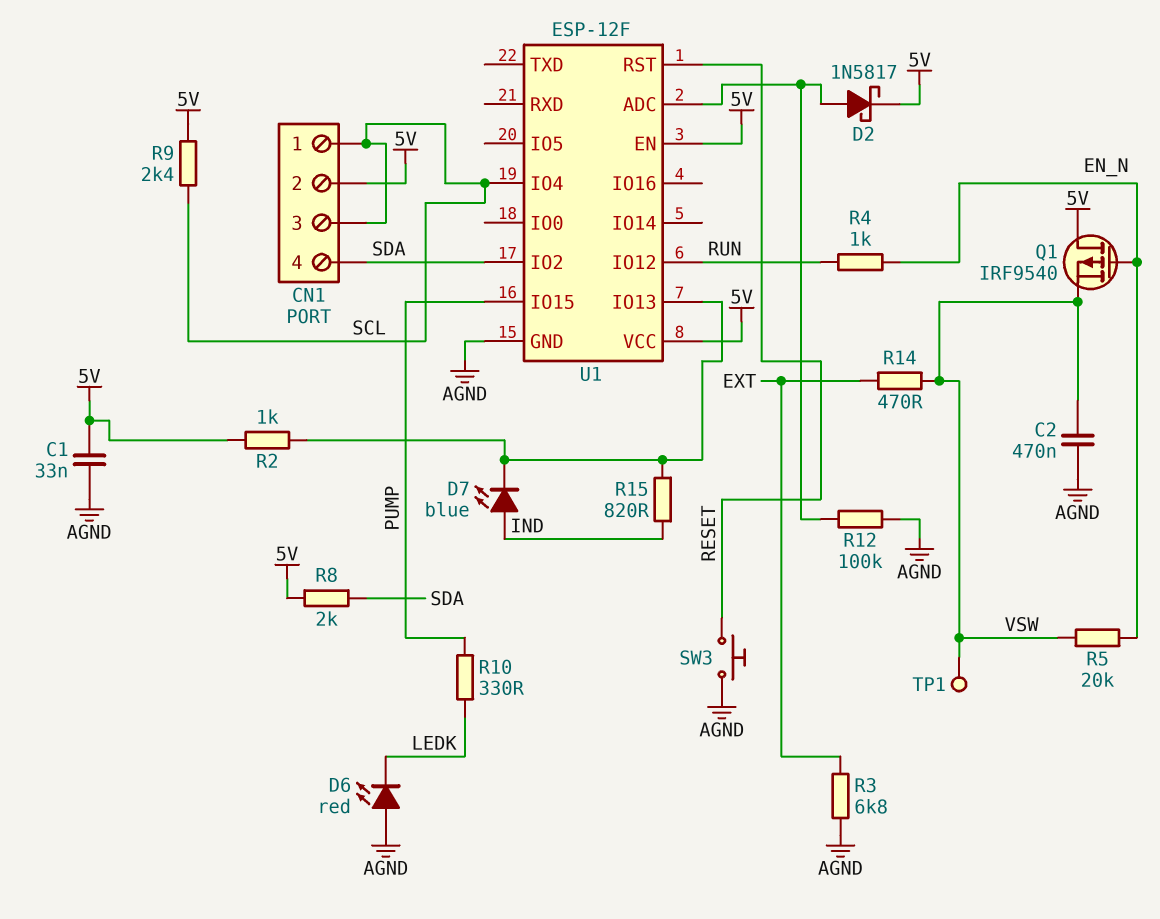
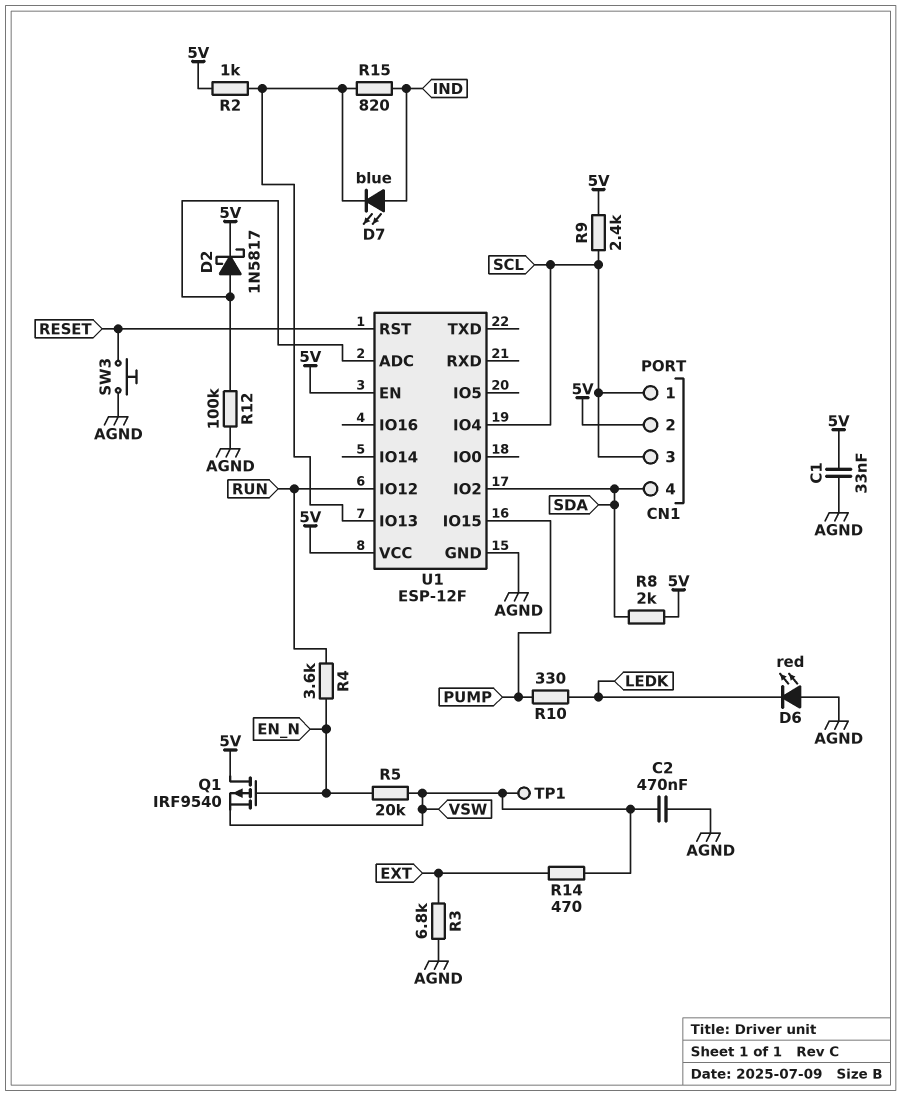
R4: 1k (EN_N, RUN) -> 3.6k (EN_N, RUN)

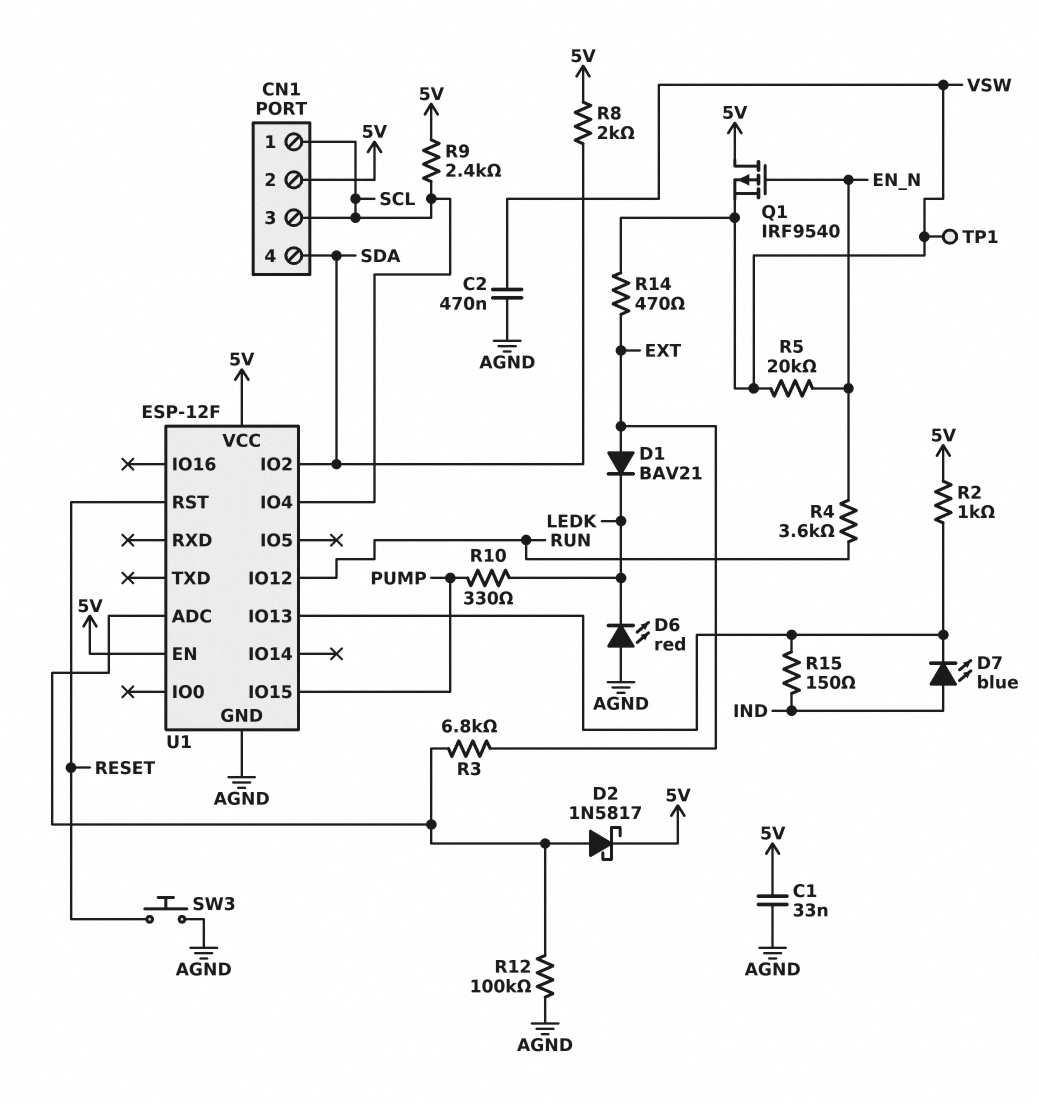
D1: none -> diode BAV21 (A EXT, K LEDK)
R3: 6.8k (AGND, EXT) -> 6.8k (EXT, U1/ADC)
R15: 820 (IND, U1/IO13) -> 150 (IND, U1/IO13)

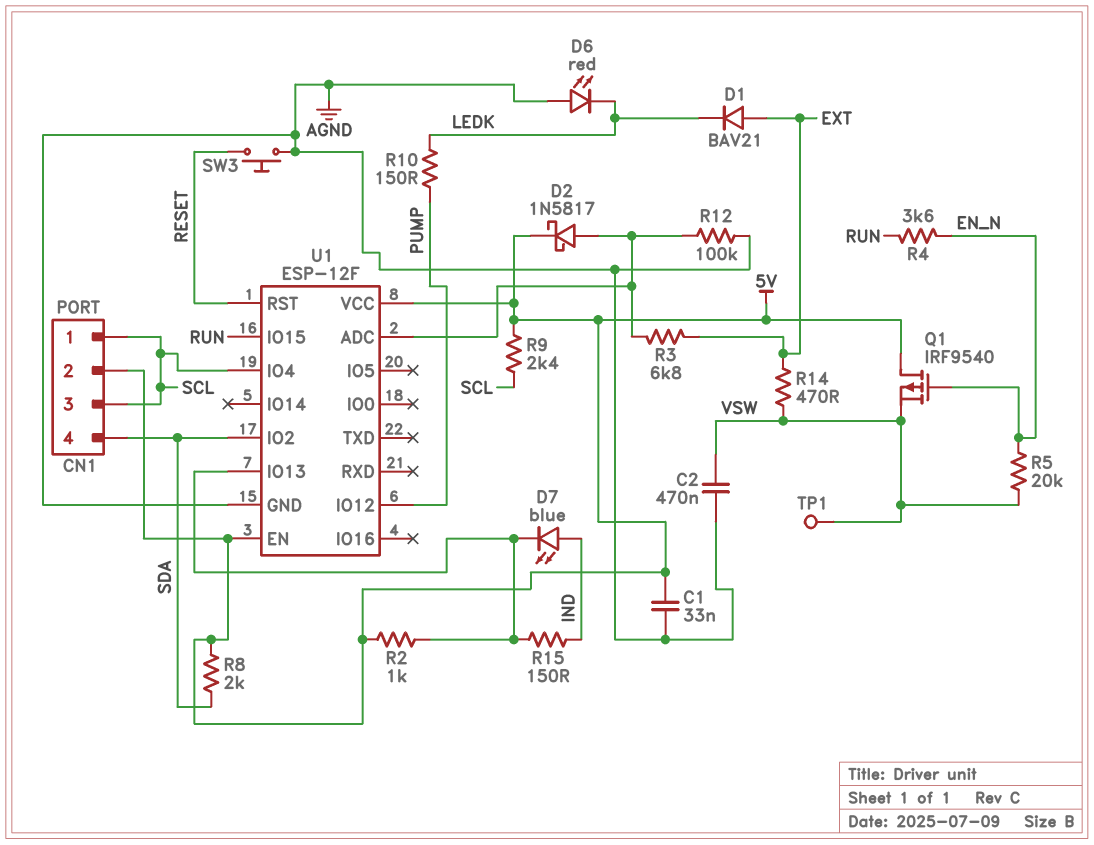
R10: 330 (LEDK, PUMP) -> 150 (LEDK, PUMP)
U1 pin IO12: RUN -> PUMP
U1 pin IO15: PUMP -> RUN

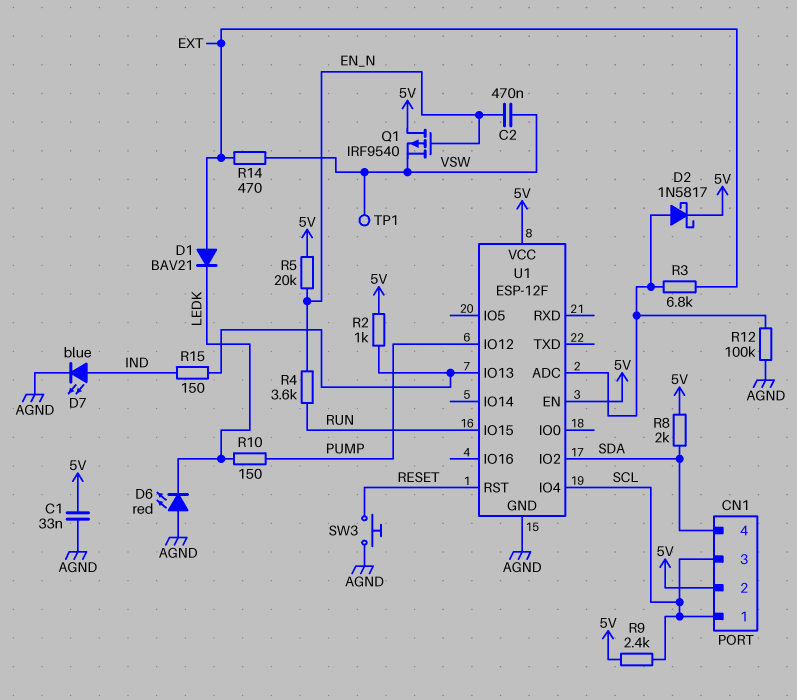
C2: 470nF (AGND, VSW) -> 470nF (EN_N, VSW)
D7: LED blue (A IND, K U1/IO13) -> LED blue (A IND, K AGND)
R5: 20k (EN_N, VSW) -> 20k (5V, EN_N)

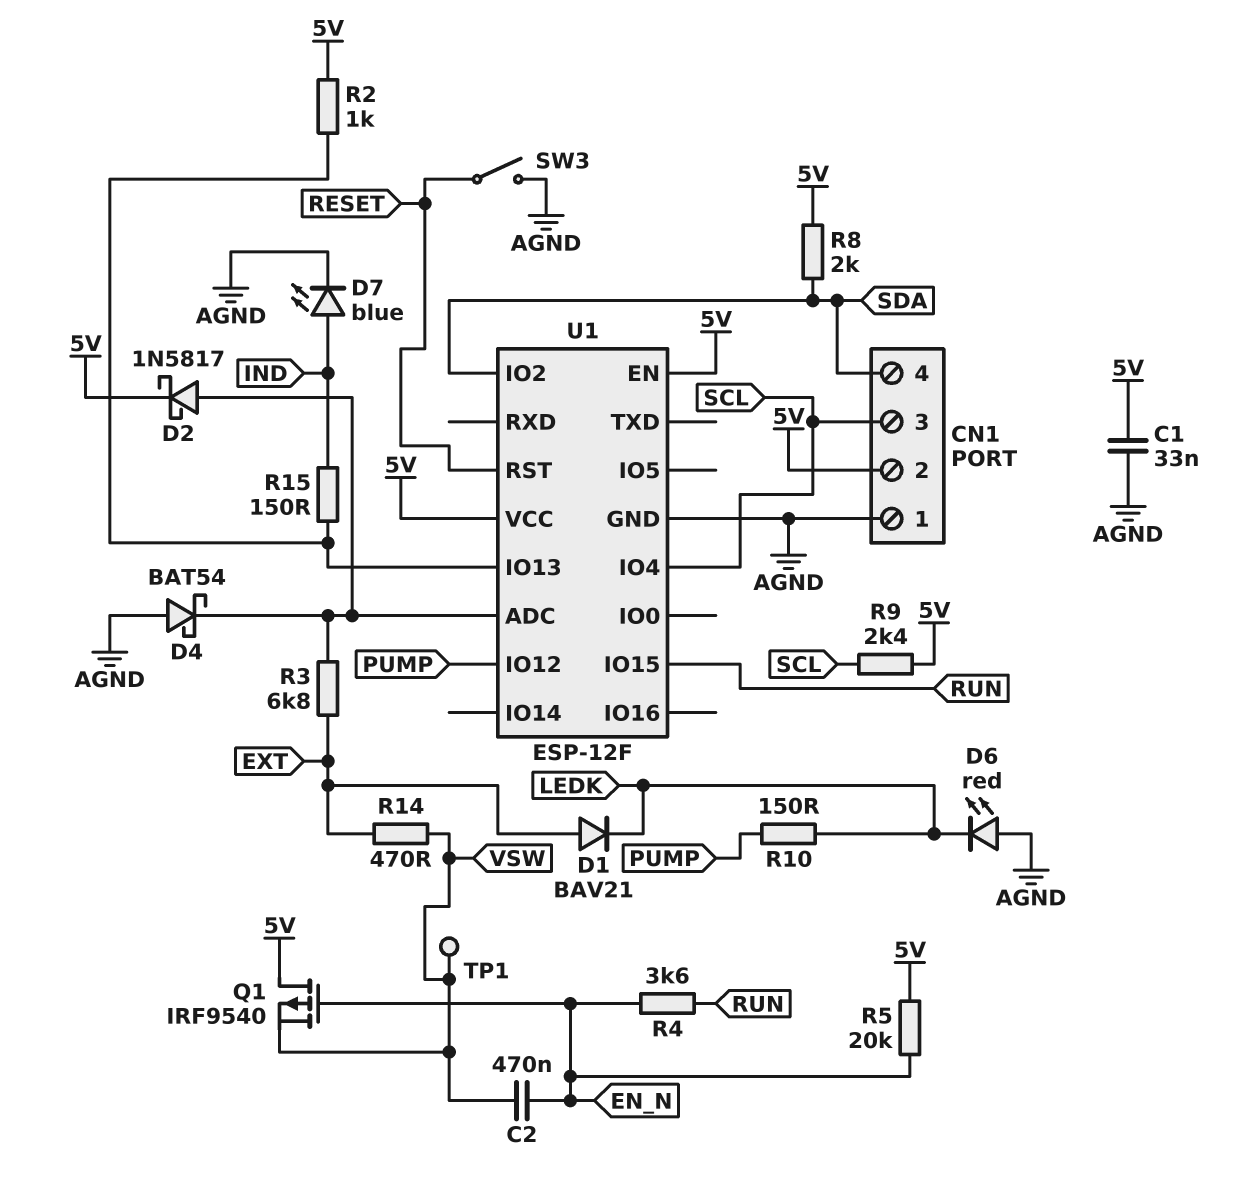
CN1 pin 1: SCL -> AGND
D4: none -> schottky BAT54 (A AGND, K U1/ADC)
R12: 100k (AGND, U1/ADC) -> none
SW3: button (AGND, RESET) -> switch (AGND, RESET)

